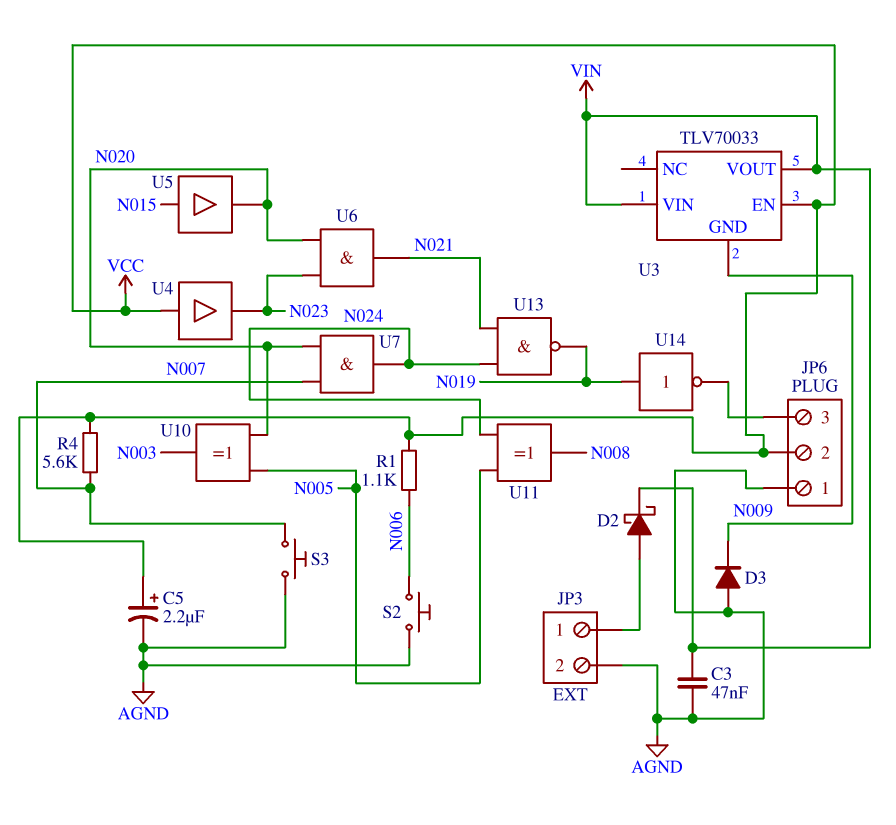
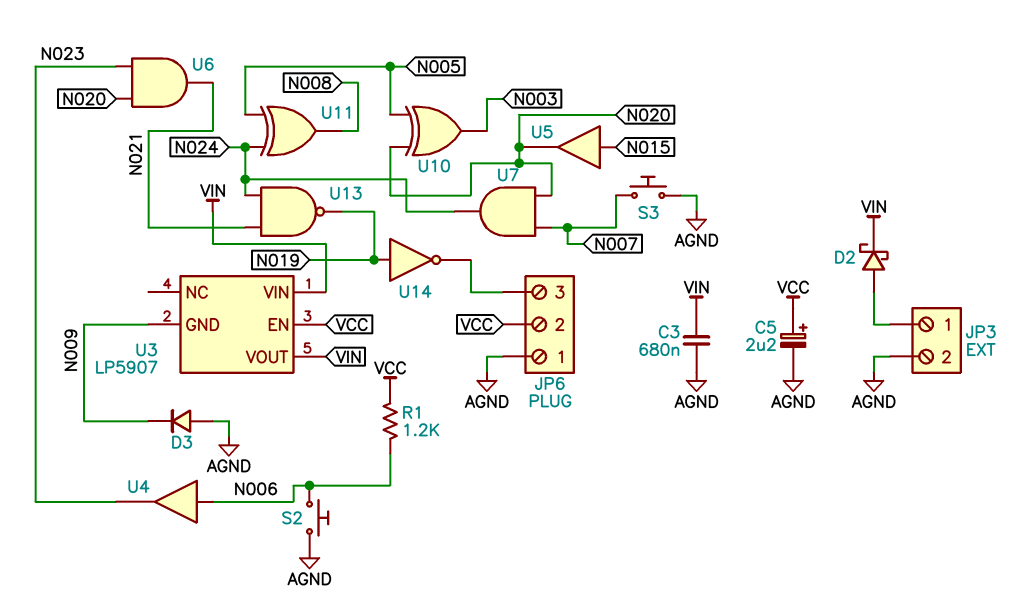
C3: 47nF (AGND, VIN) -> 680nF (AGND, VIN)
R1: 1.1k (N006, VCC) -> 1.2k (N006, VCC)
R4: 5.6k (N007, VCC) -> none
U3: TLV70033 -> LP5907
U4: buffer (in VCC, out N023) -> buffer (in N006, out N023)

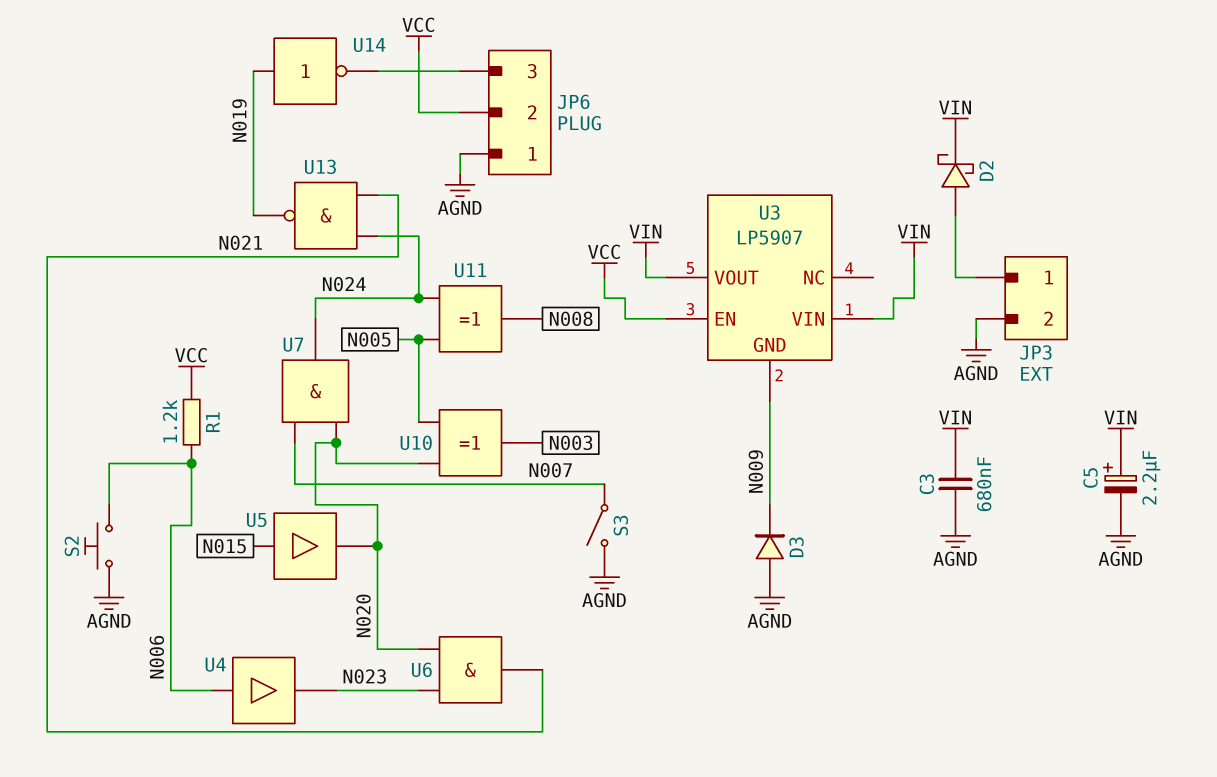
C5: 2.2uF (plus VCC, minus AGND) -> 2.2uF (plus VIN, minus AGND)
S3: button (AGND, N007) -> switch (AGND, N007)

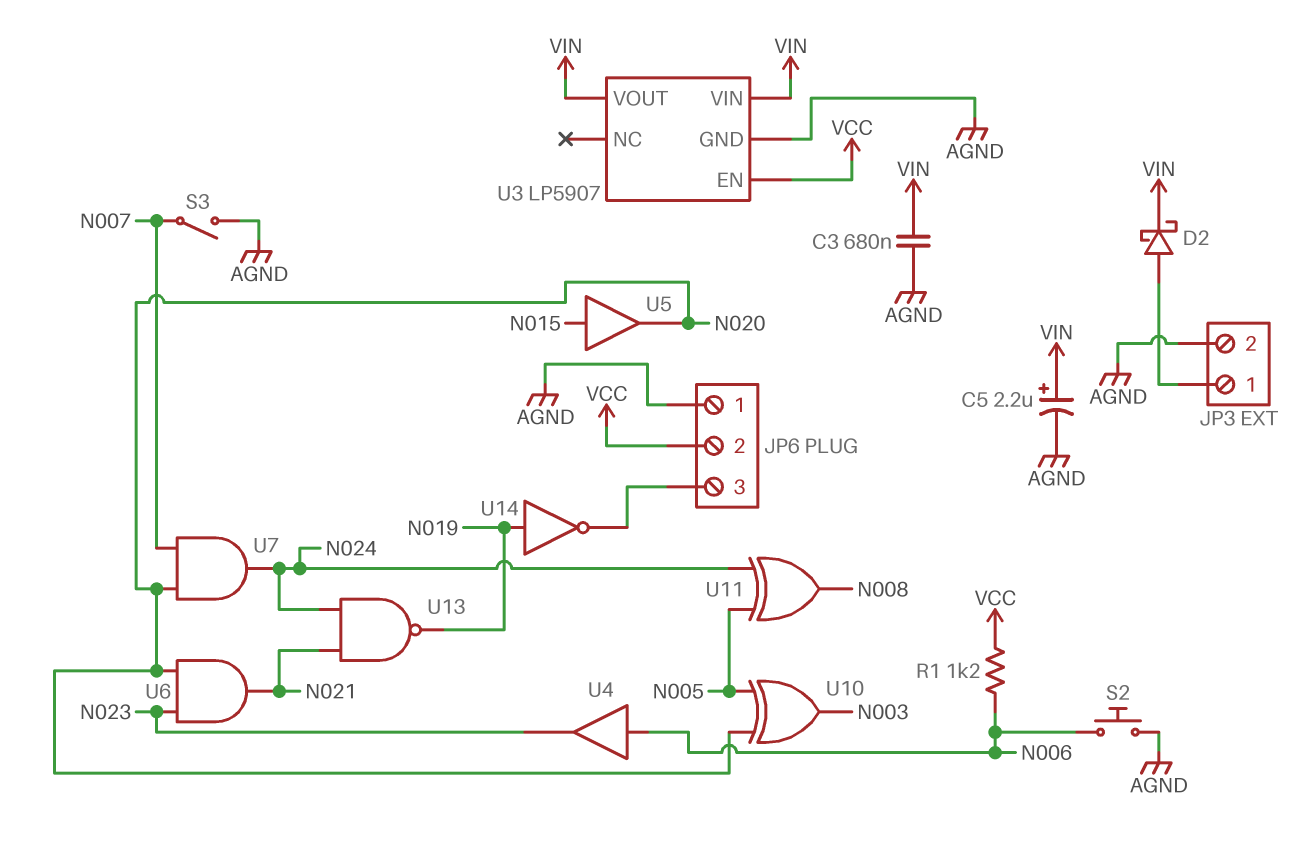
D3: diode (A AGND, K N009) -> none
U3 pin GND: N009 -> AGND

